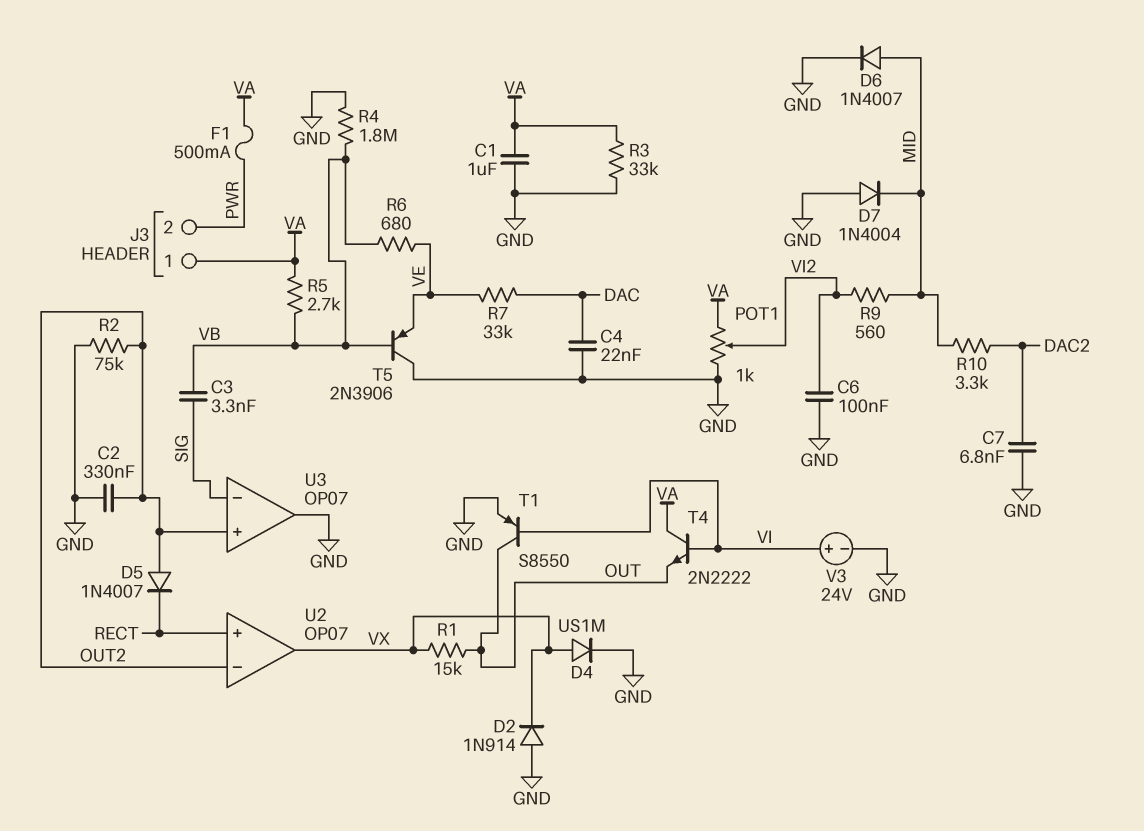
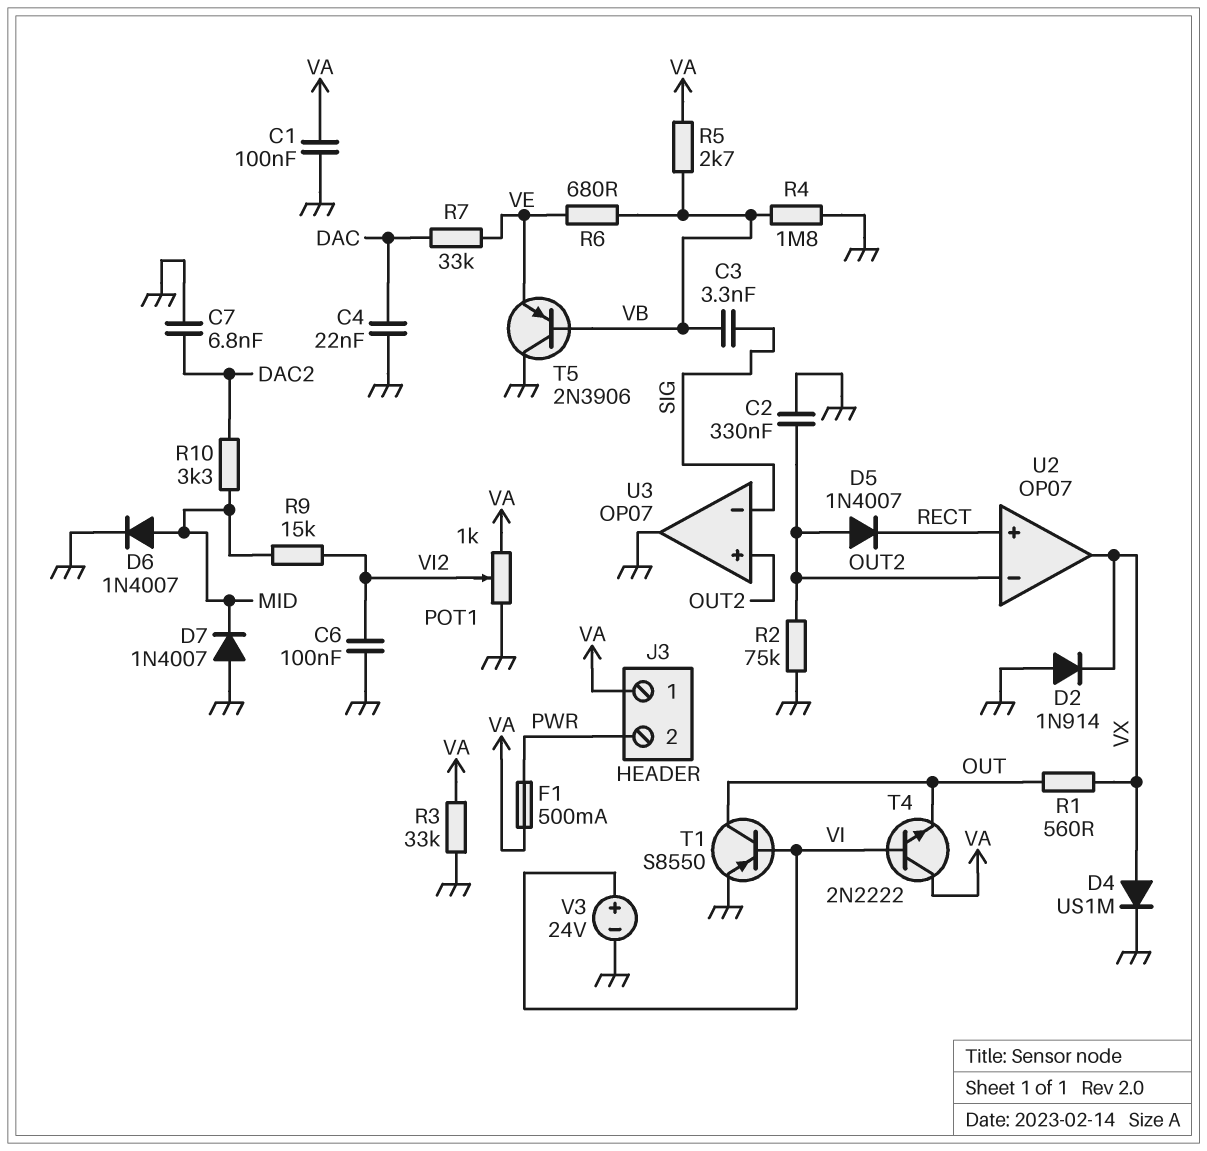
C1: 1uF (GND, VA) -> 100nF (GND, VA)
D7: diode 1N4004 (A GND, K MID) -> diode 1N4007 (A GND, K MID)
R1: 15k (OUT, VX) -> 560 (OUT, VX)
R9: 560 (MID, VI2) -> 15k (MID, VI2)

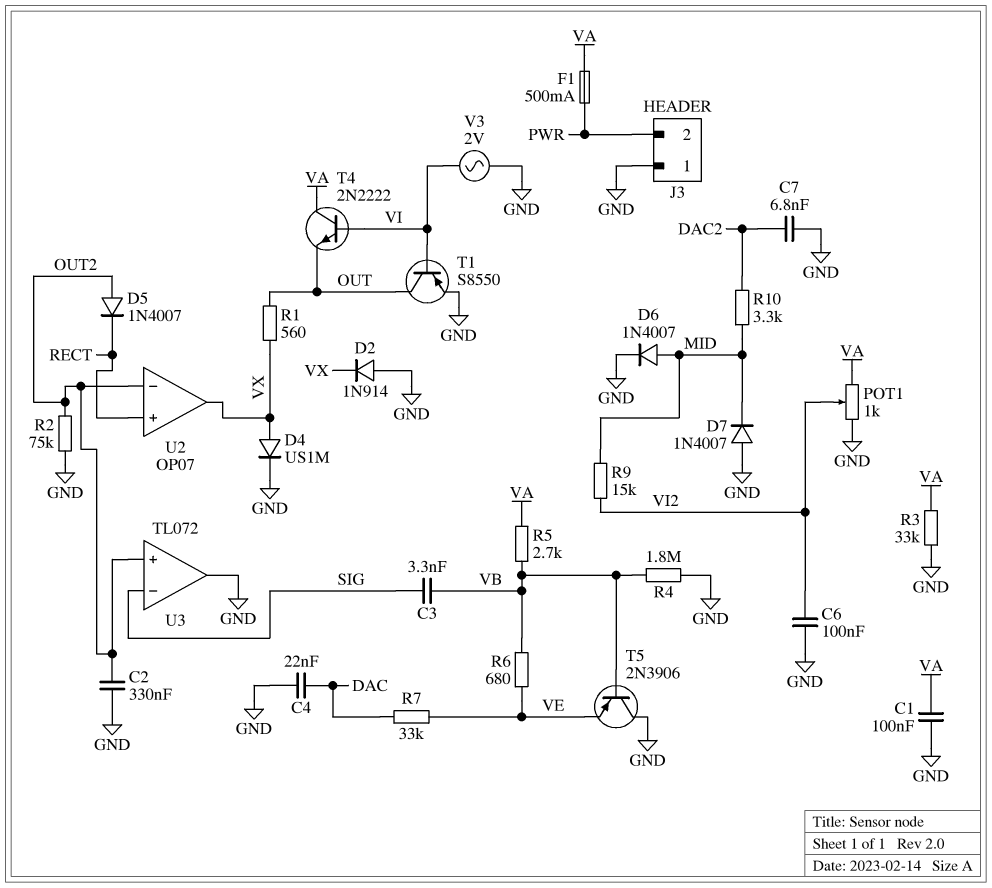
J3 pin 1: VA -> GND
U3: OP07 -> TL072
V3: 24V (plus VI, minus GND) -> AC 2V (GND, VI)

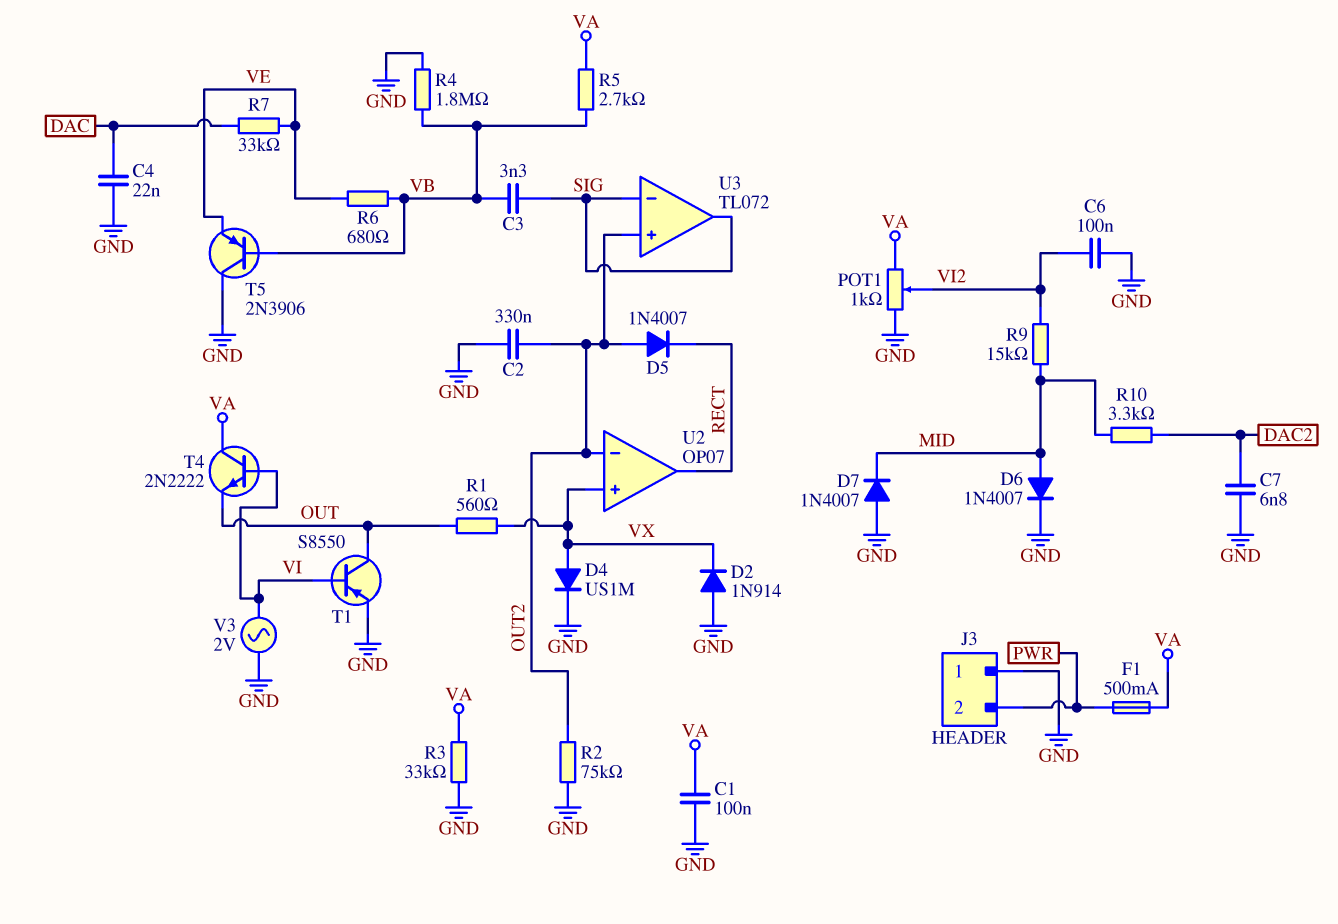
U2 pin in+: RECT -> VX
U2 pin out: VX -> RECT
U3 pin out: GND -> SIG

